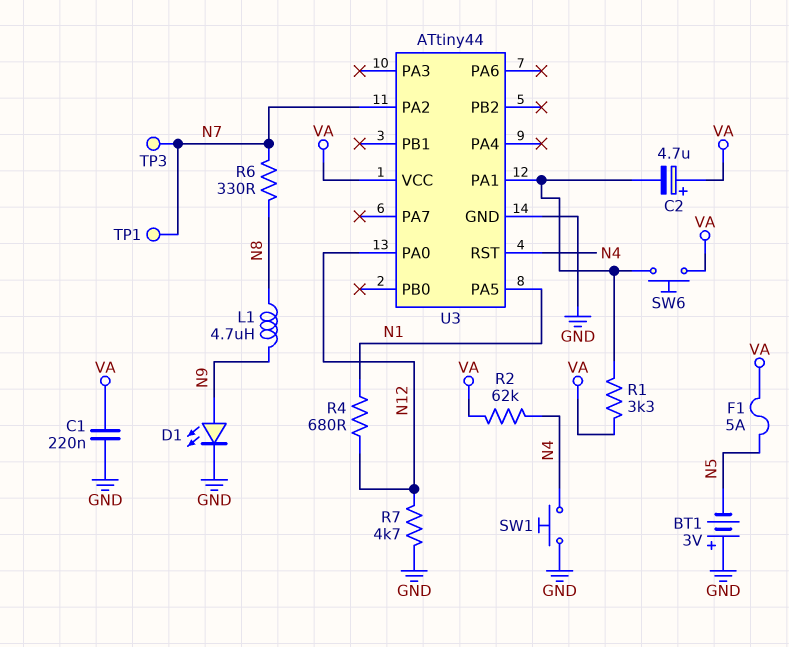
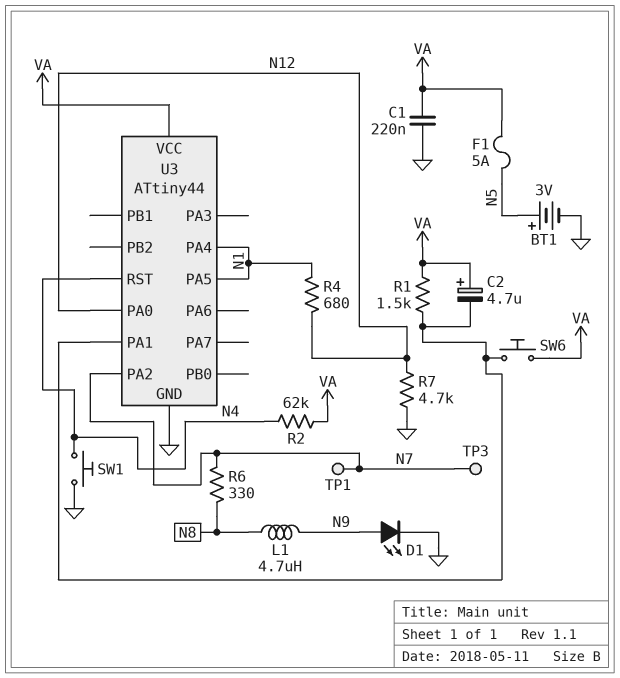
BT1: 3V (plus GND, minus N5) -> 3V (plus N5, minus GND)
R1: 3.3k (U3/PA1, VA) -> 1.5k (U3/PA1, VA)
U3 pin PA4: none -> N1

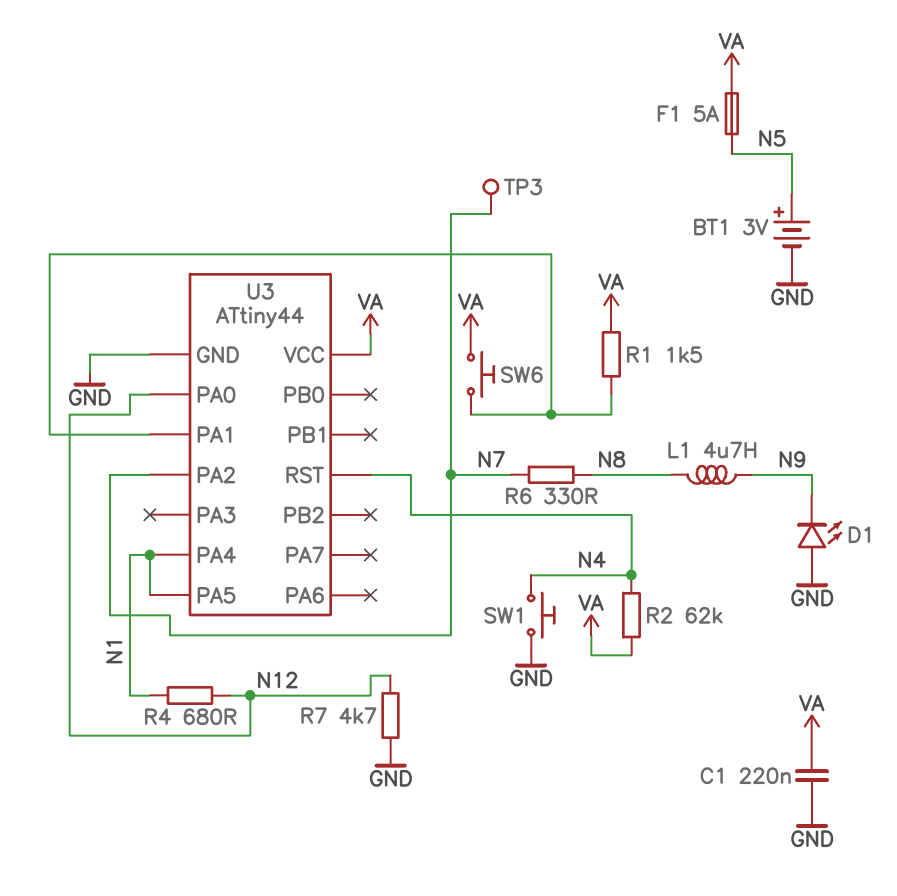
C2: 4.7uF (plus VA, minus U3/PA1) -> none
D1: LED (A N9, K GND) -> LED (A GND, K N9)
TP1: test point (N7) -> none

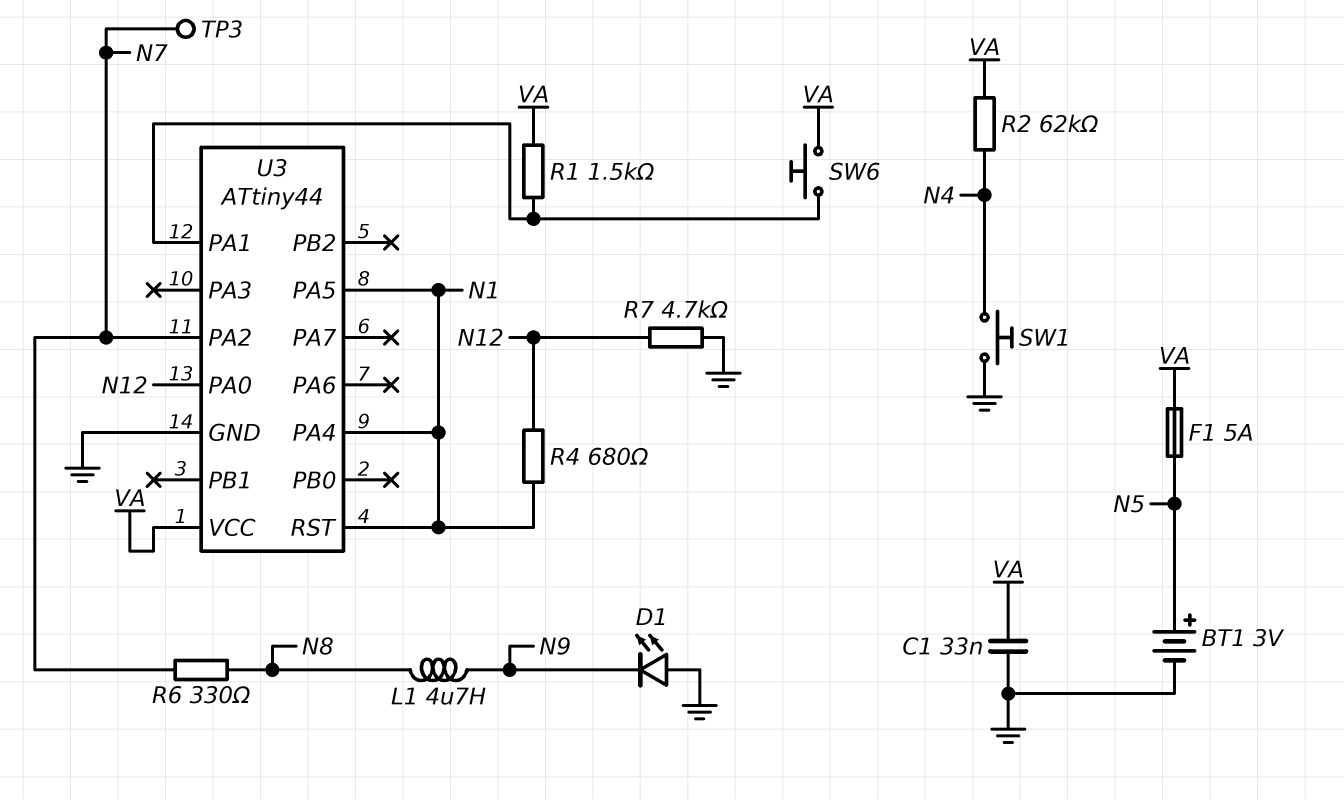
C1: 220nF (GND, VA) -> 33nF (GND, VA)
U3 pin RST: N4 -> N1

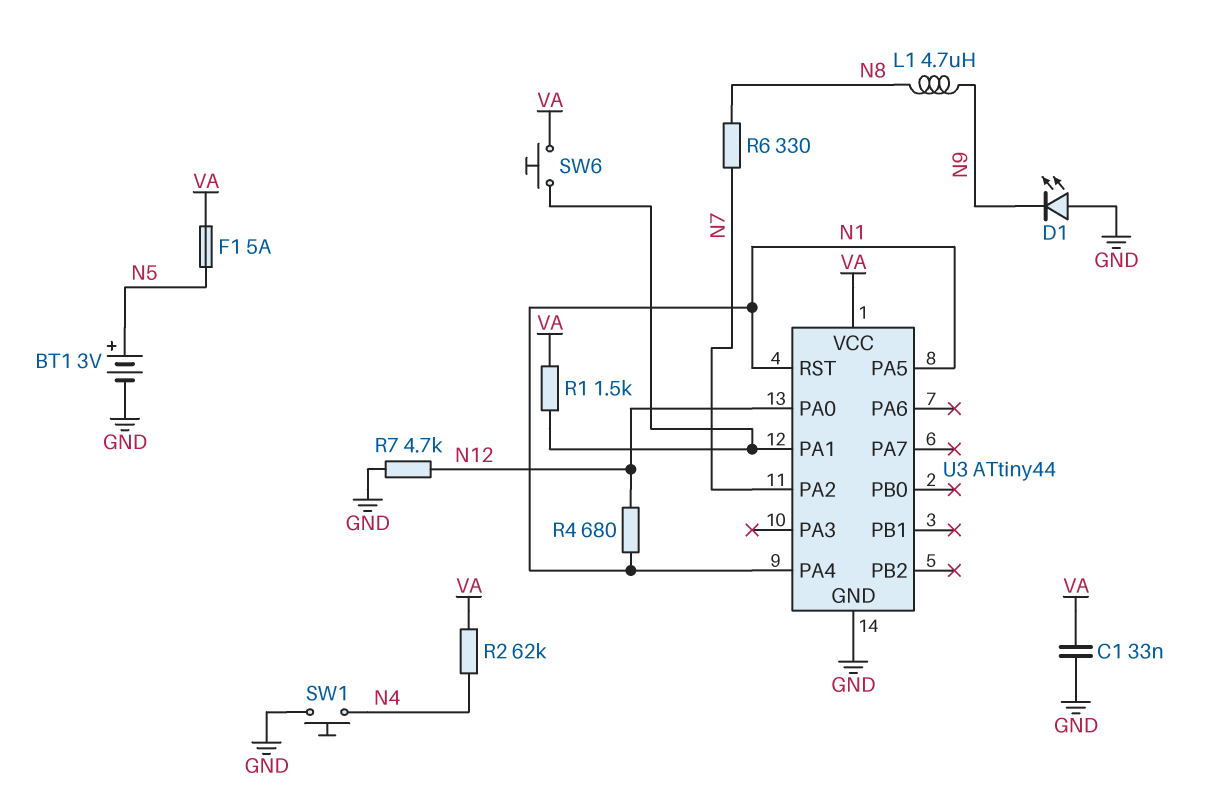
TP3: test point (N7) -> none

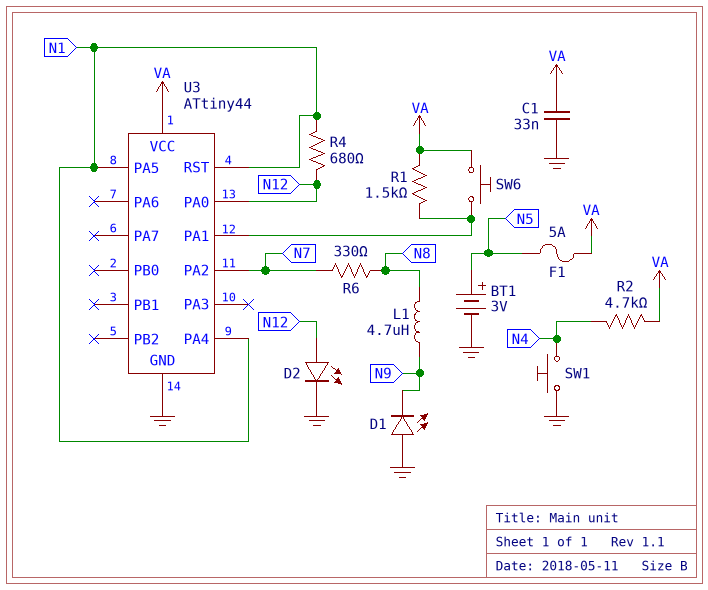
D2: none -> LED (A N12, K GND)
R2: 62k (N4, VA) -> 4.7k (N4, VA)
R7: 4.7k (GND, N12) -> none

